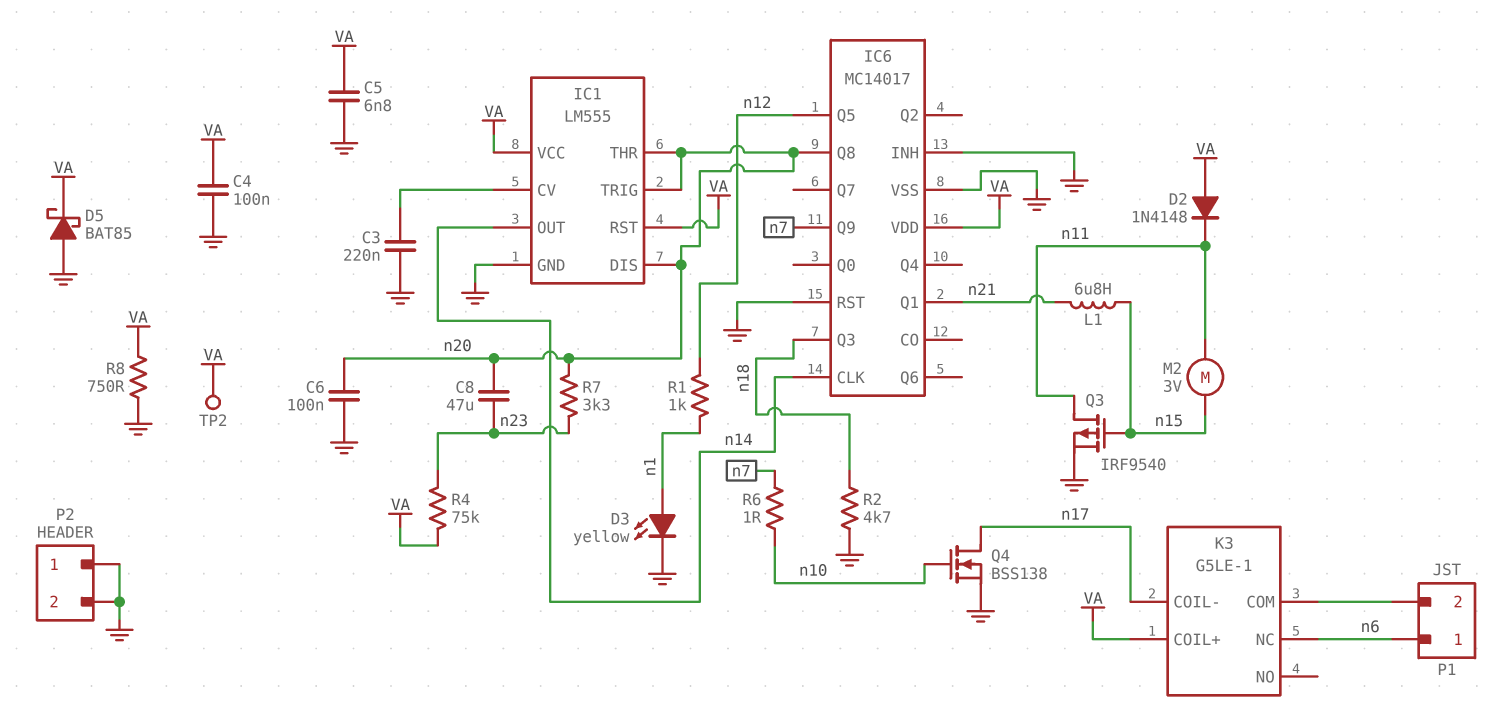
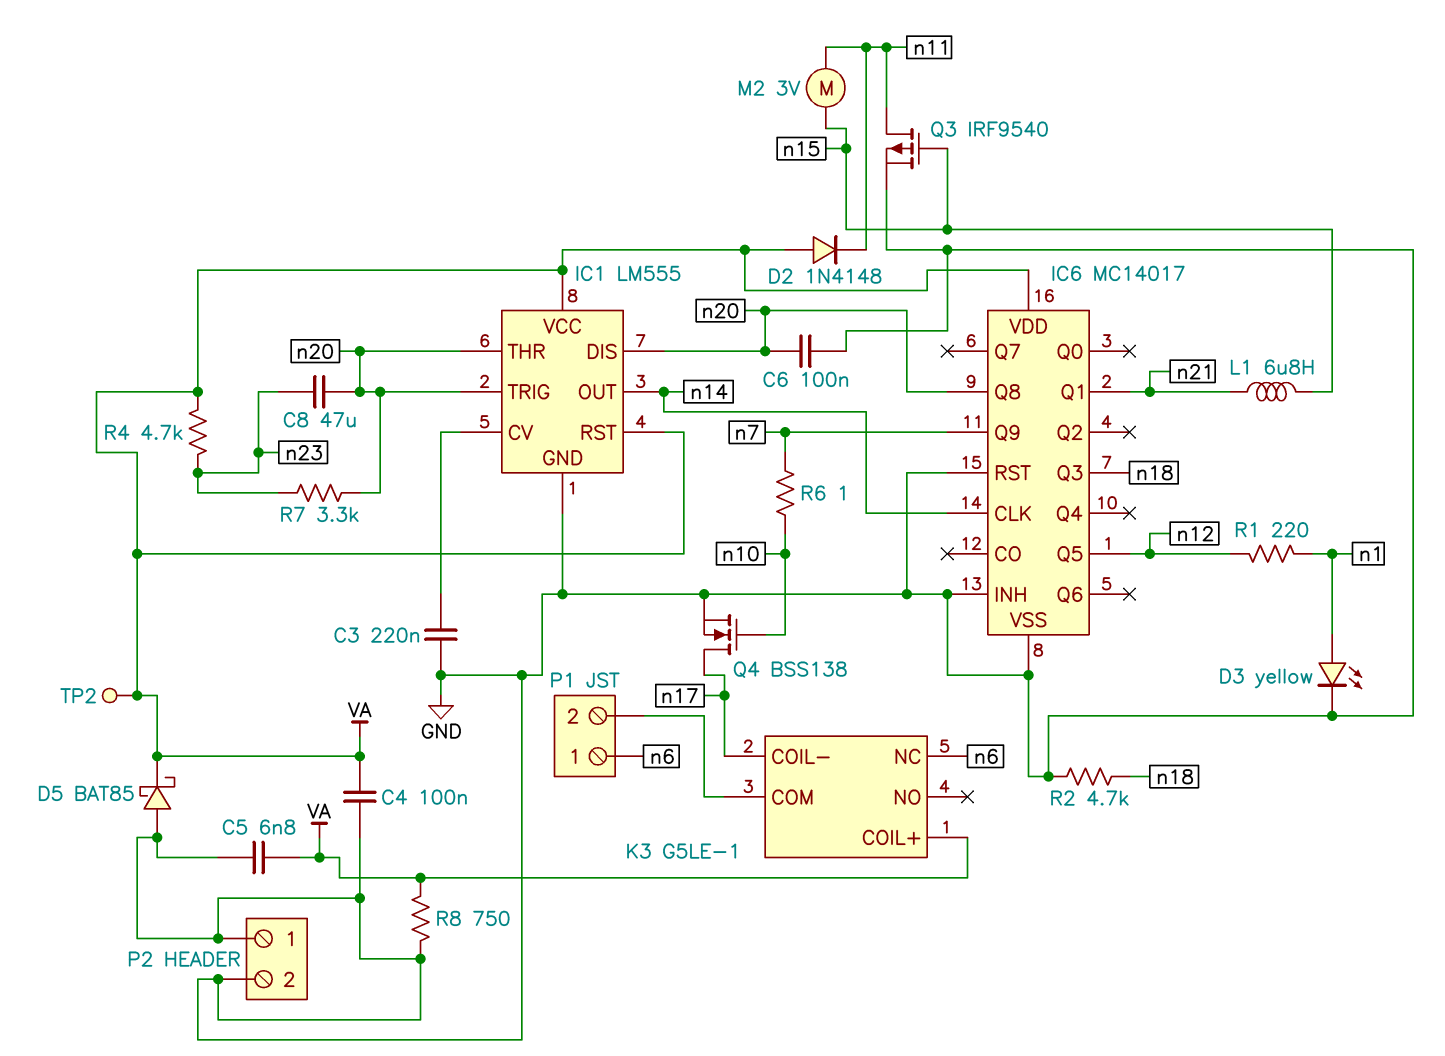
R1: 1k (n1, n12) -> 220 (n1, n12)
R4: 75k (VA, n23) -> 4.7k (VA, n23)

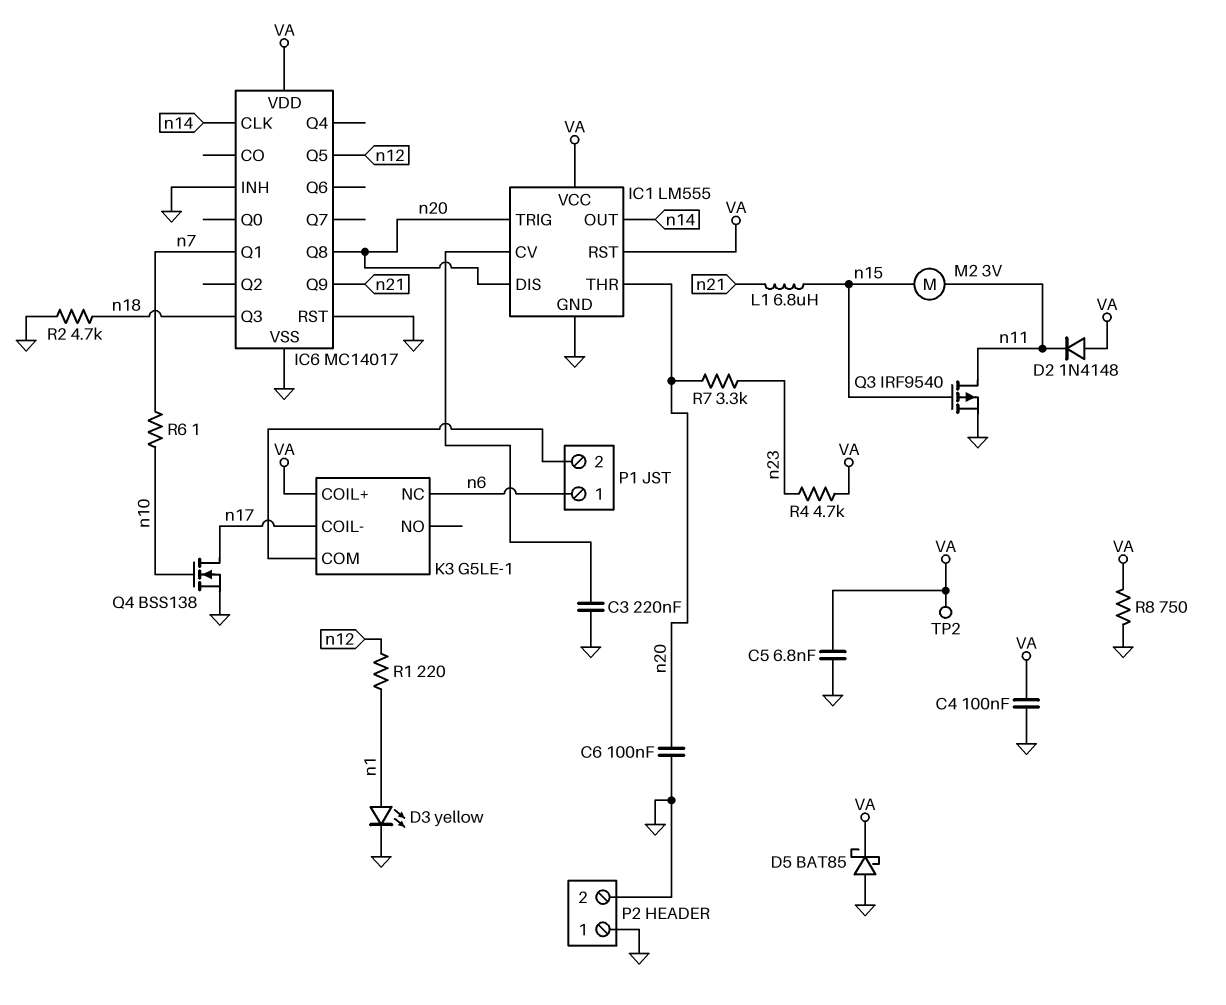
C8: 47uF (n20, n23) -> none
IC6 pin Q1: n21 -> n7
IC6 pin Q9: n7 -> n21

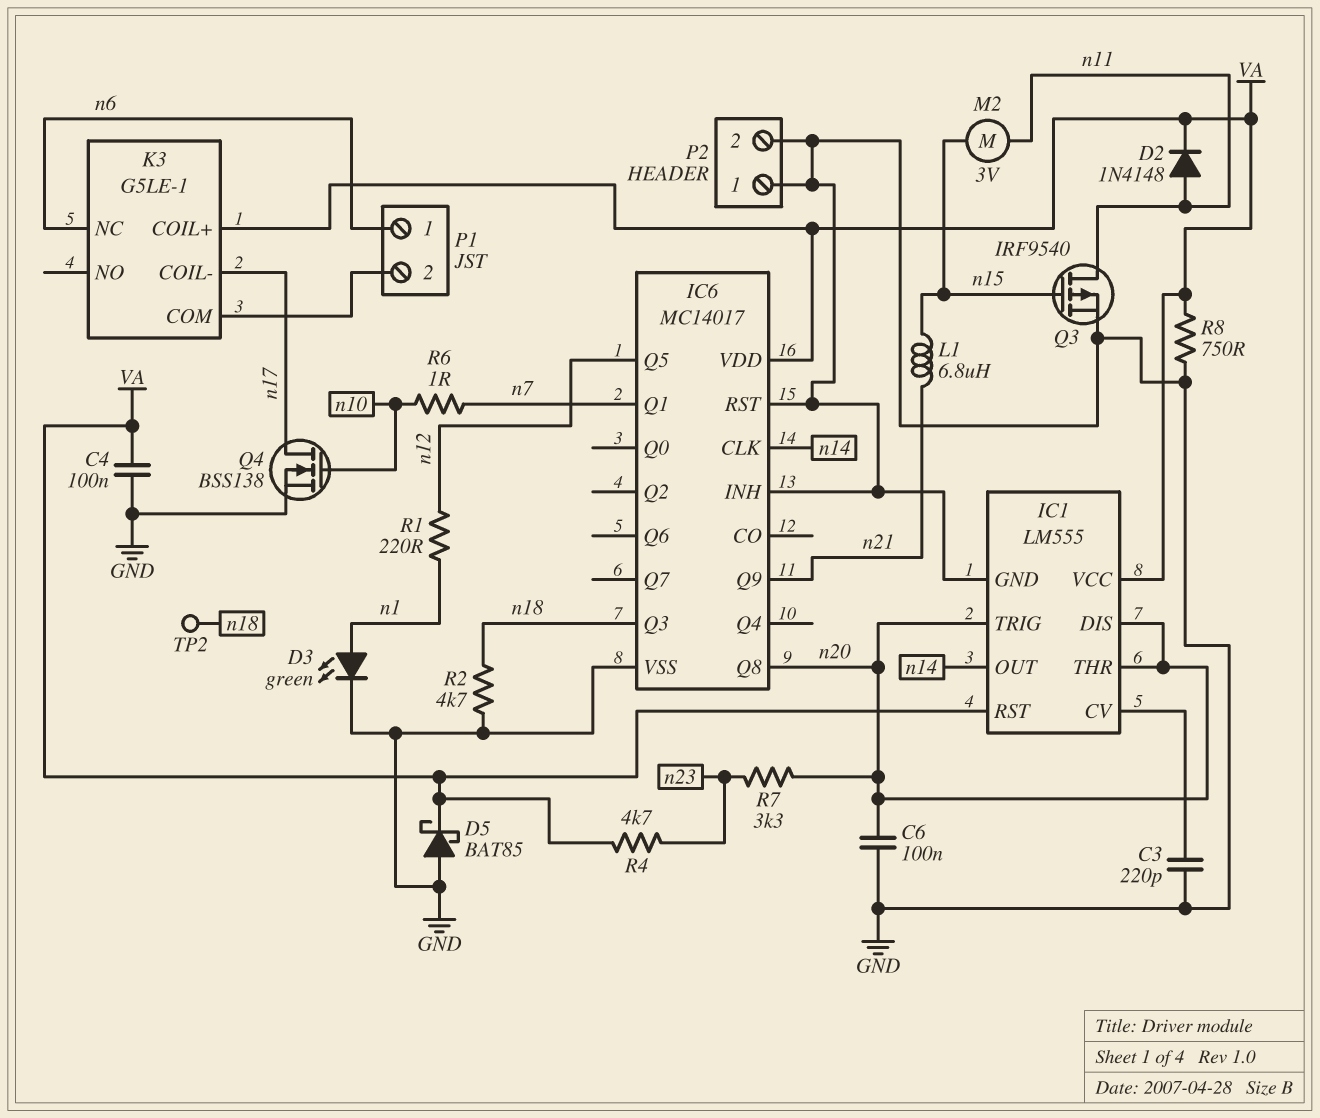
C3: 220nF (GND, IC1/CV) -> 220pF (GND, IC1/CV)
C5: 6.8nF (GND, VA) -> none
D2: diode 1N4148 (A VA, K n11) -> diode 1N4148 (A n11, K VA)
D3: LED yellow (A n1, K GND) -> LED green (A n1, K GND)
TP2: test point (VA) -> test point (n18)

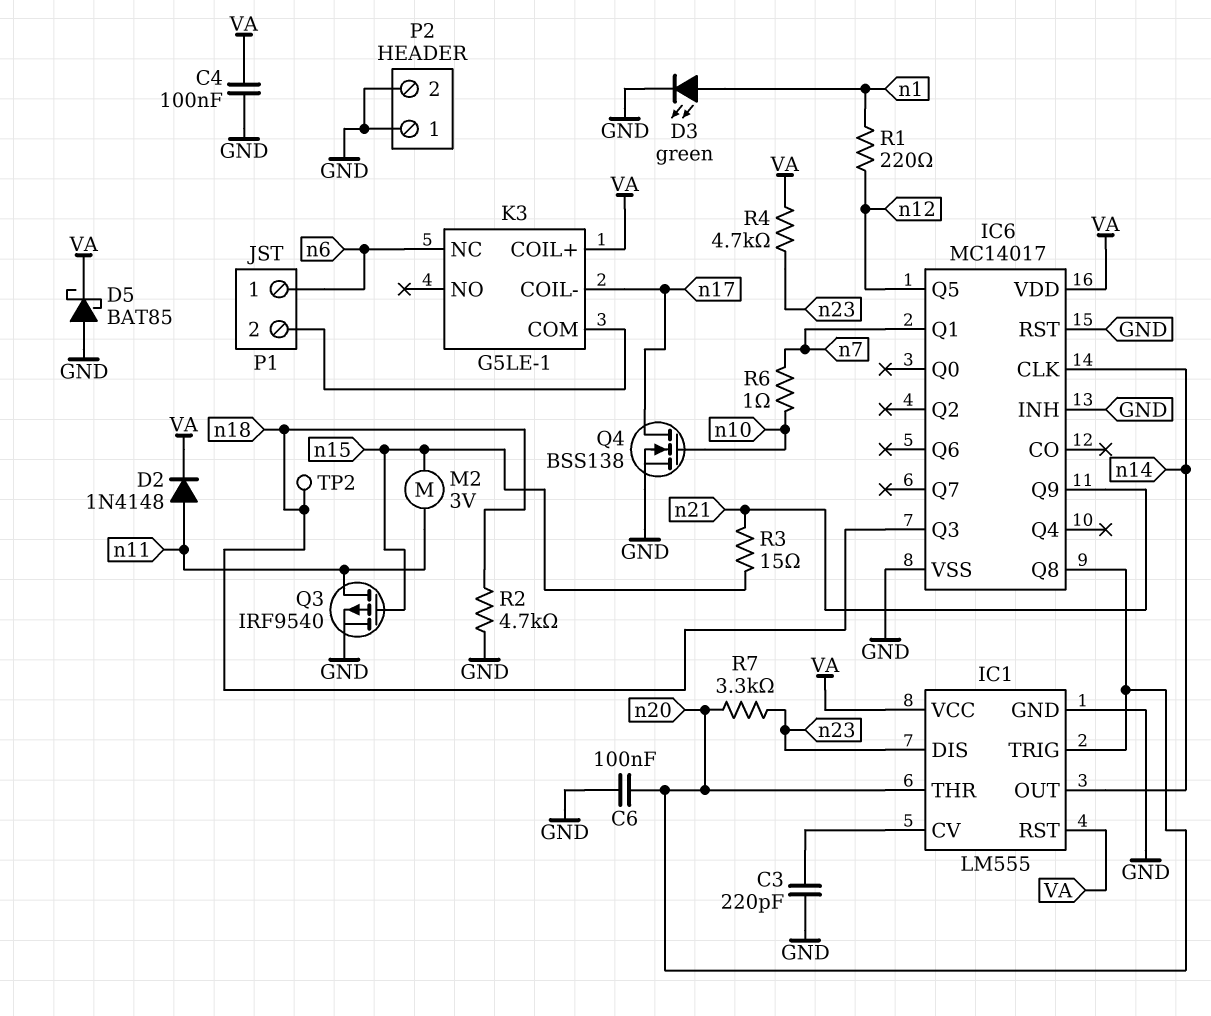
IC1 pin DIS: n20 -> n23
L1: 6.8uH (n15, n21) -> none
R3: none -> 15 (n15, n21)
R8: 750 (GND, VA) -> none

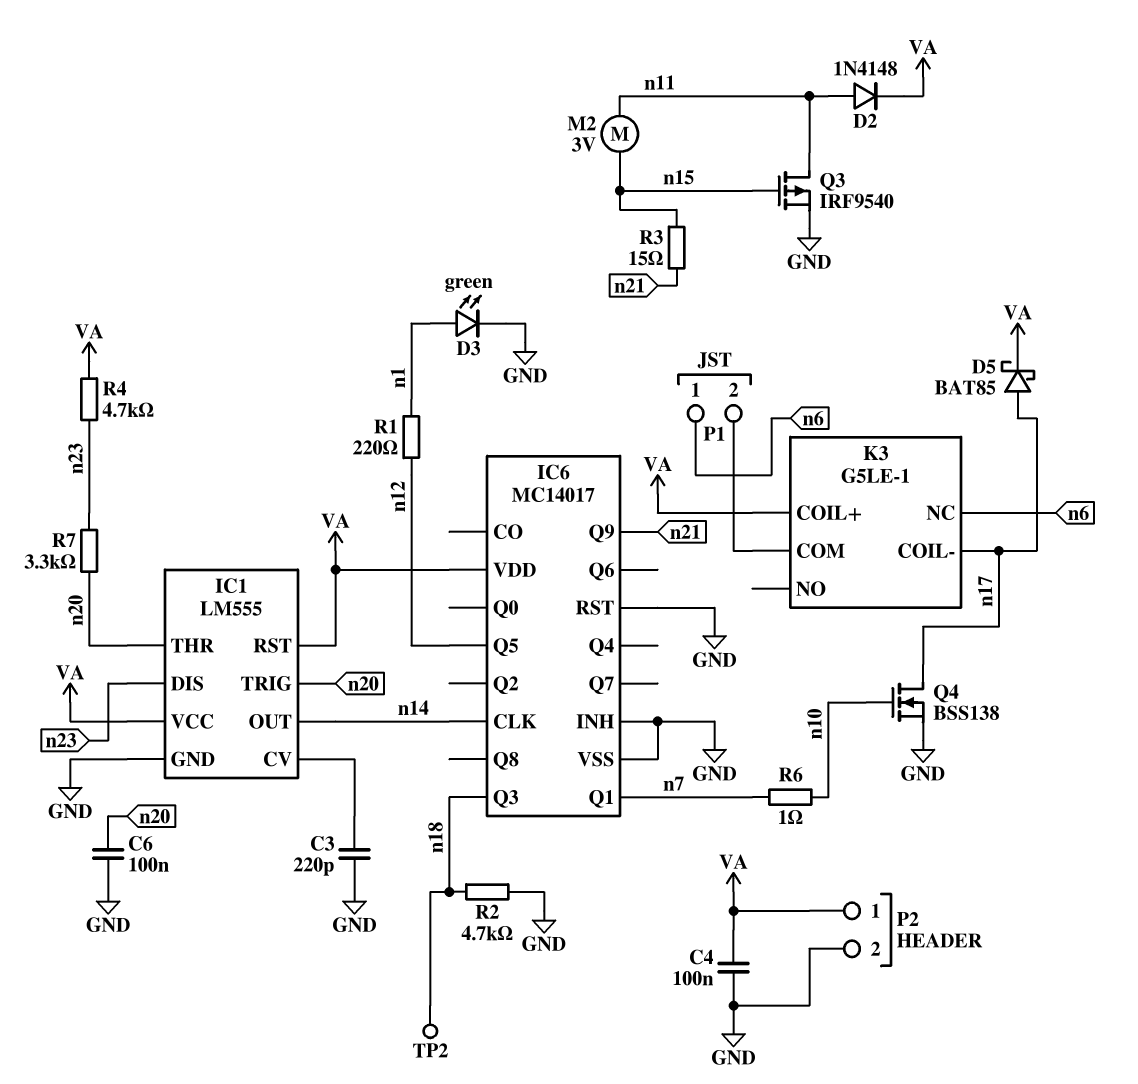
D5: schottky BAT85 (A GND, K VA) -> schottky BAT85 (A n17, K VA)
IC6 pin Q8: n20 -> none
P2 pin 1: GND -> VA

